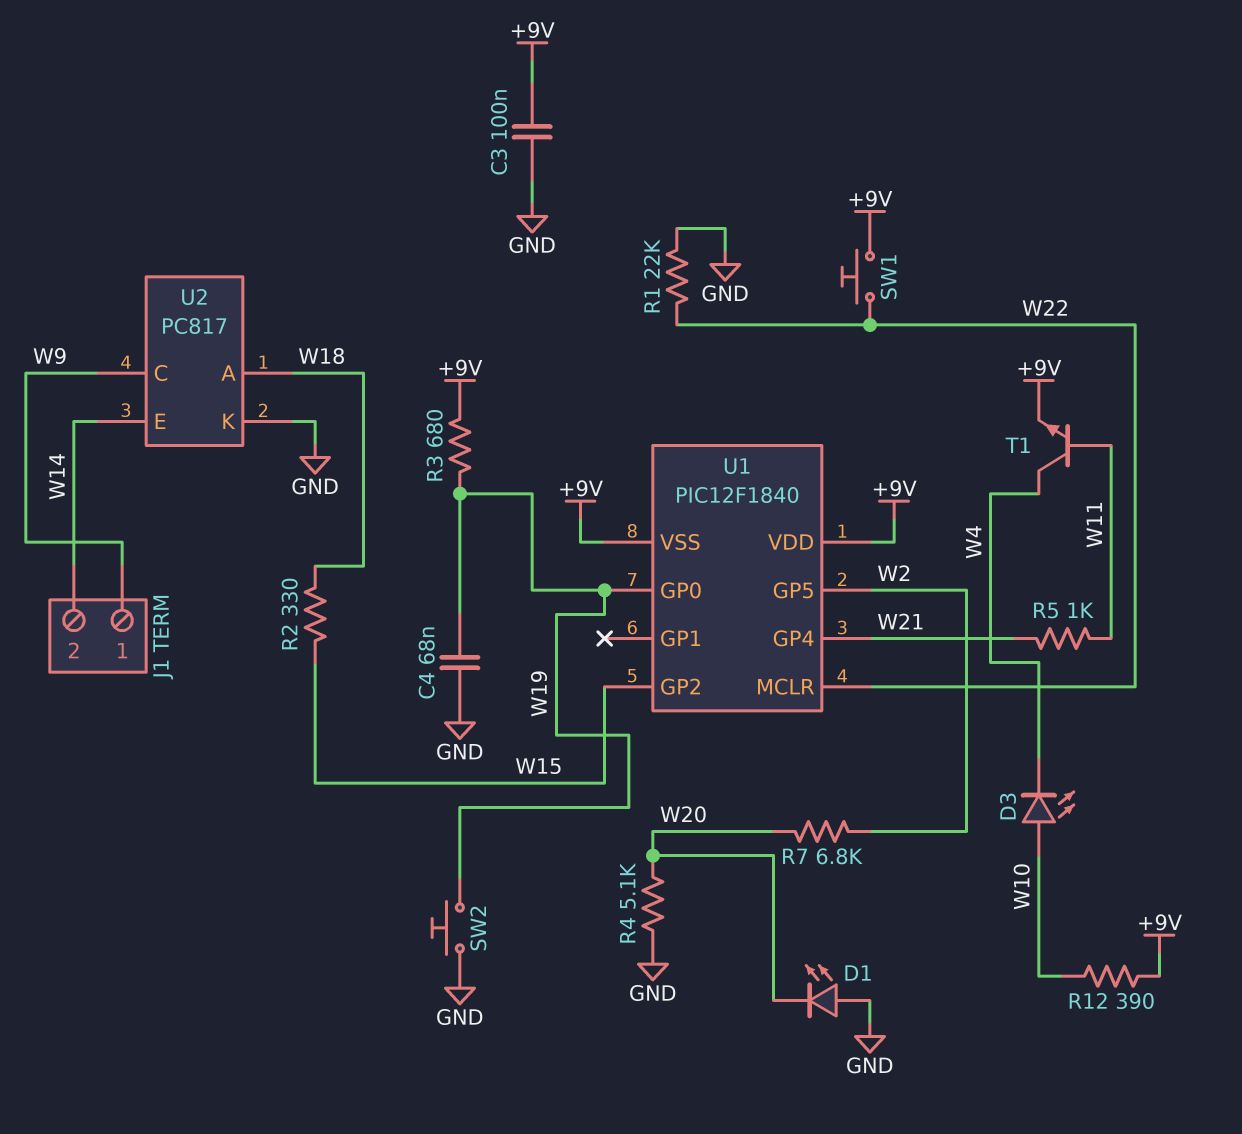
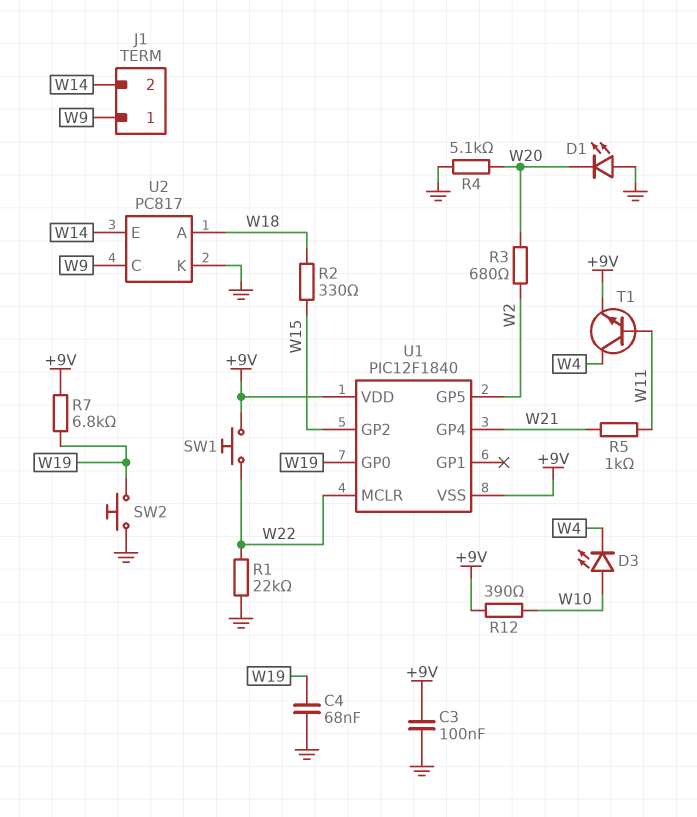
R3: 680 (+9V, W19) -> 680 (W2, W20)
R7: 6.8k (W2, W20) -> 6.8k (+9V, W19)

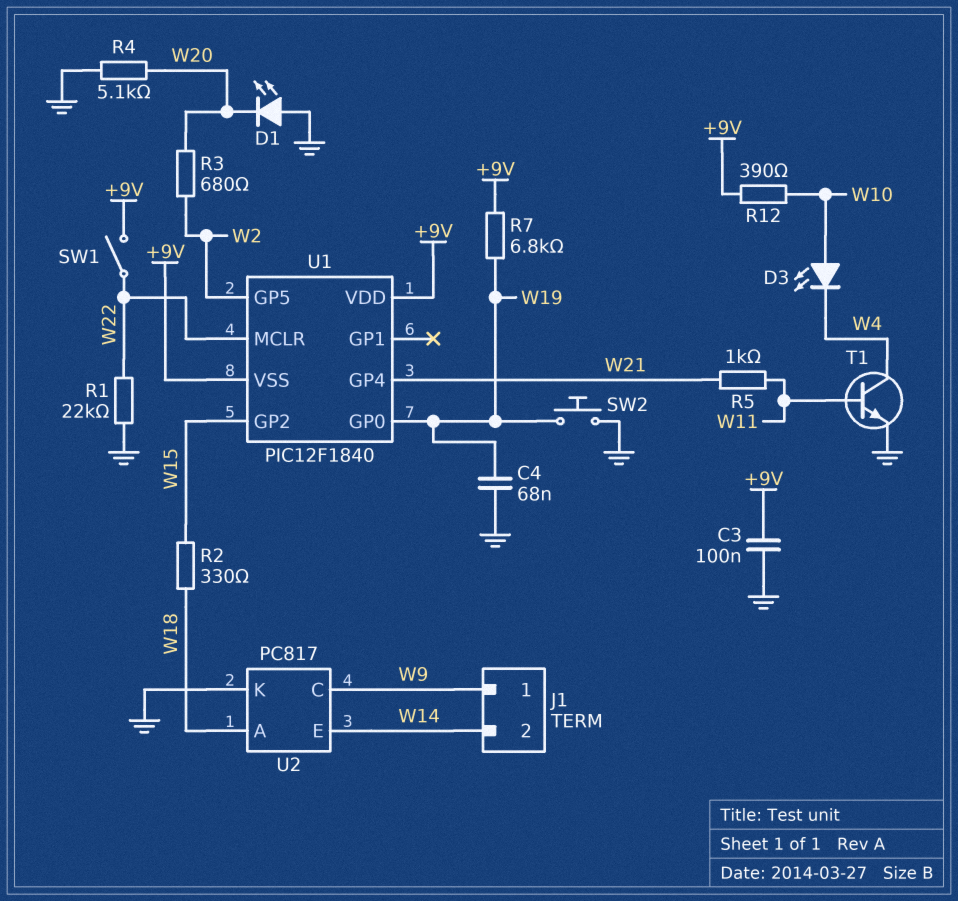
SW1: button (+9V, W22) -> switch (+9V, W22)
T1: NPN (B W11, C W4, E +9V) -> NPN (B W11, C W4, E GND)

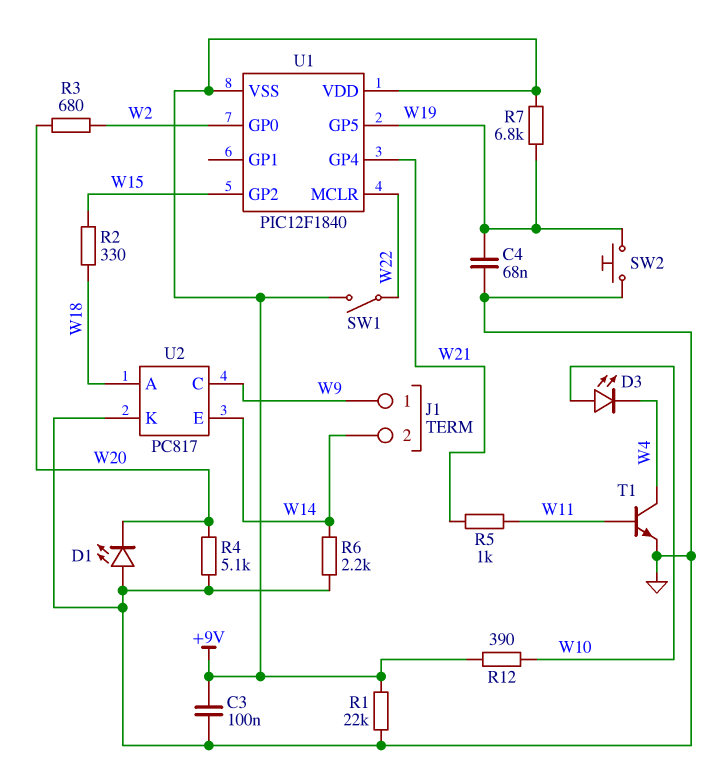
R1: 22k (GND, W22) -> 22k (+9V, GND)
R6: none -> 2.2k (GND, W14)
U1 pin GP0: W19 -> W2
U1 pin GP5: W2 -> W19

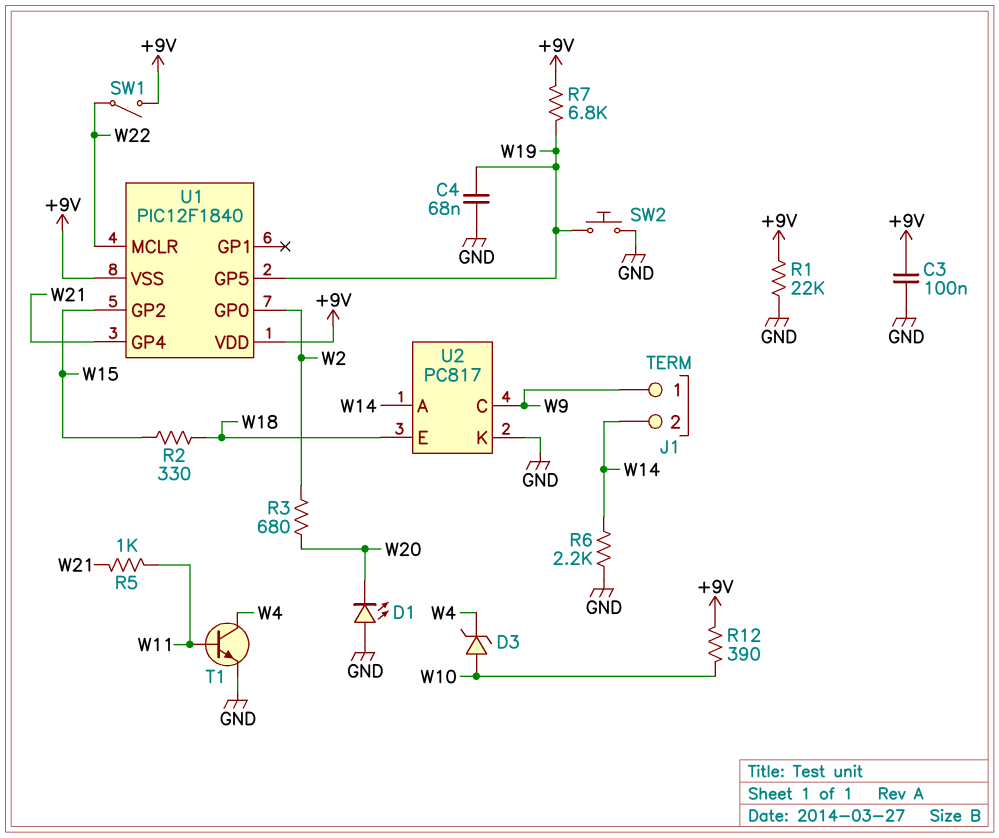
D3: LED (A W10, K W4) -> zener (A W10, K W4)
R4: 5.1k (GND, W20) -> none
U2 pin A: W18 -> W14
U2 pin E: W14 -> W18

